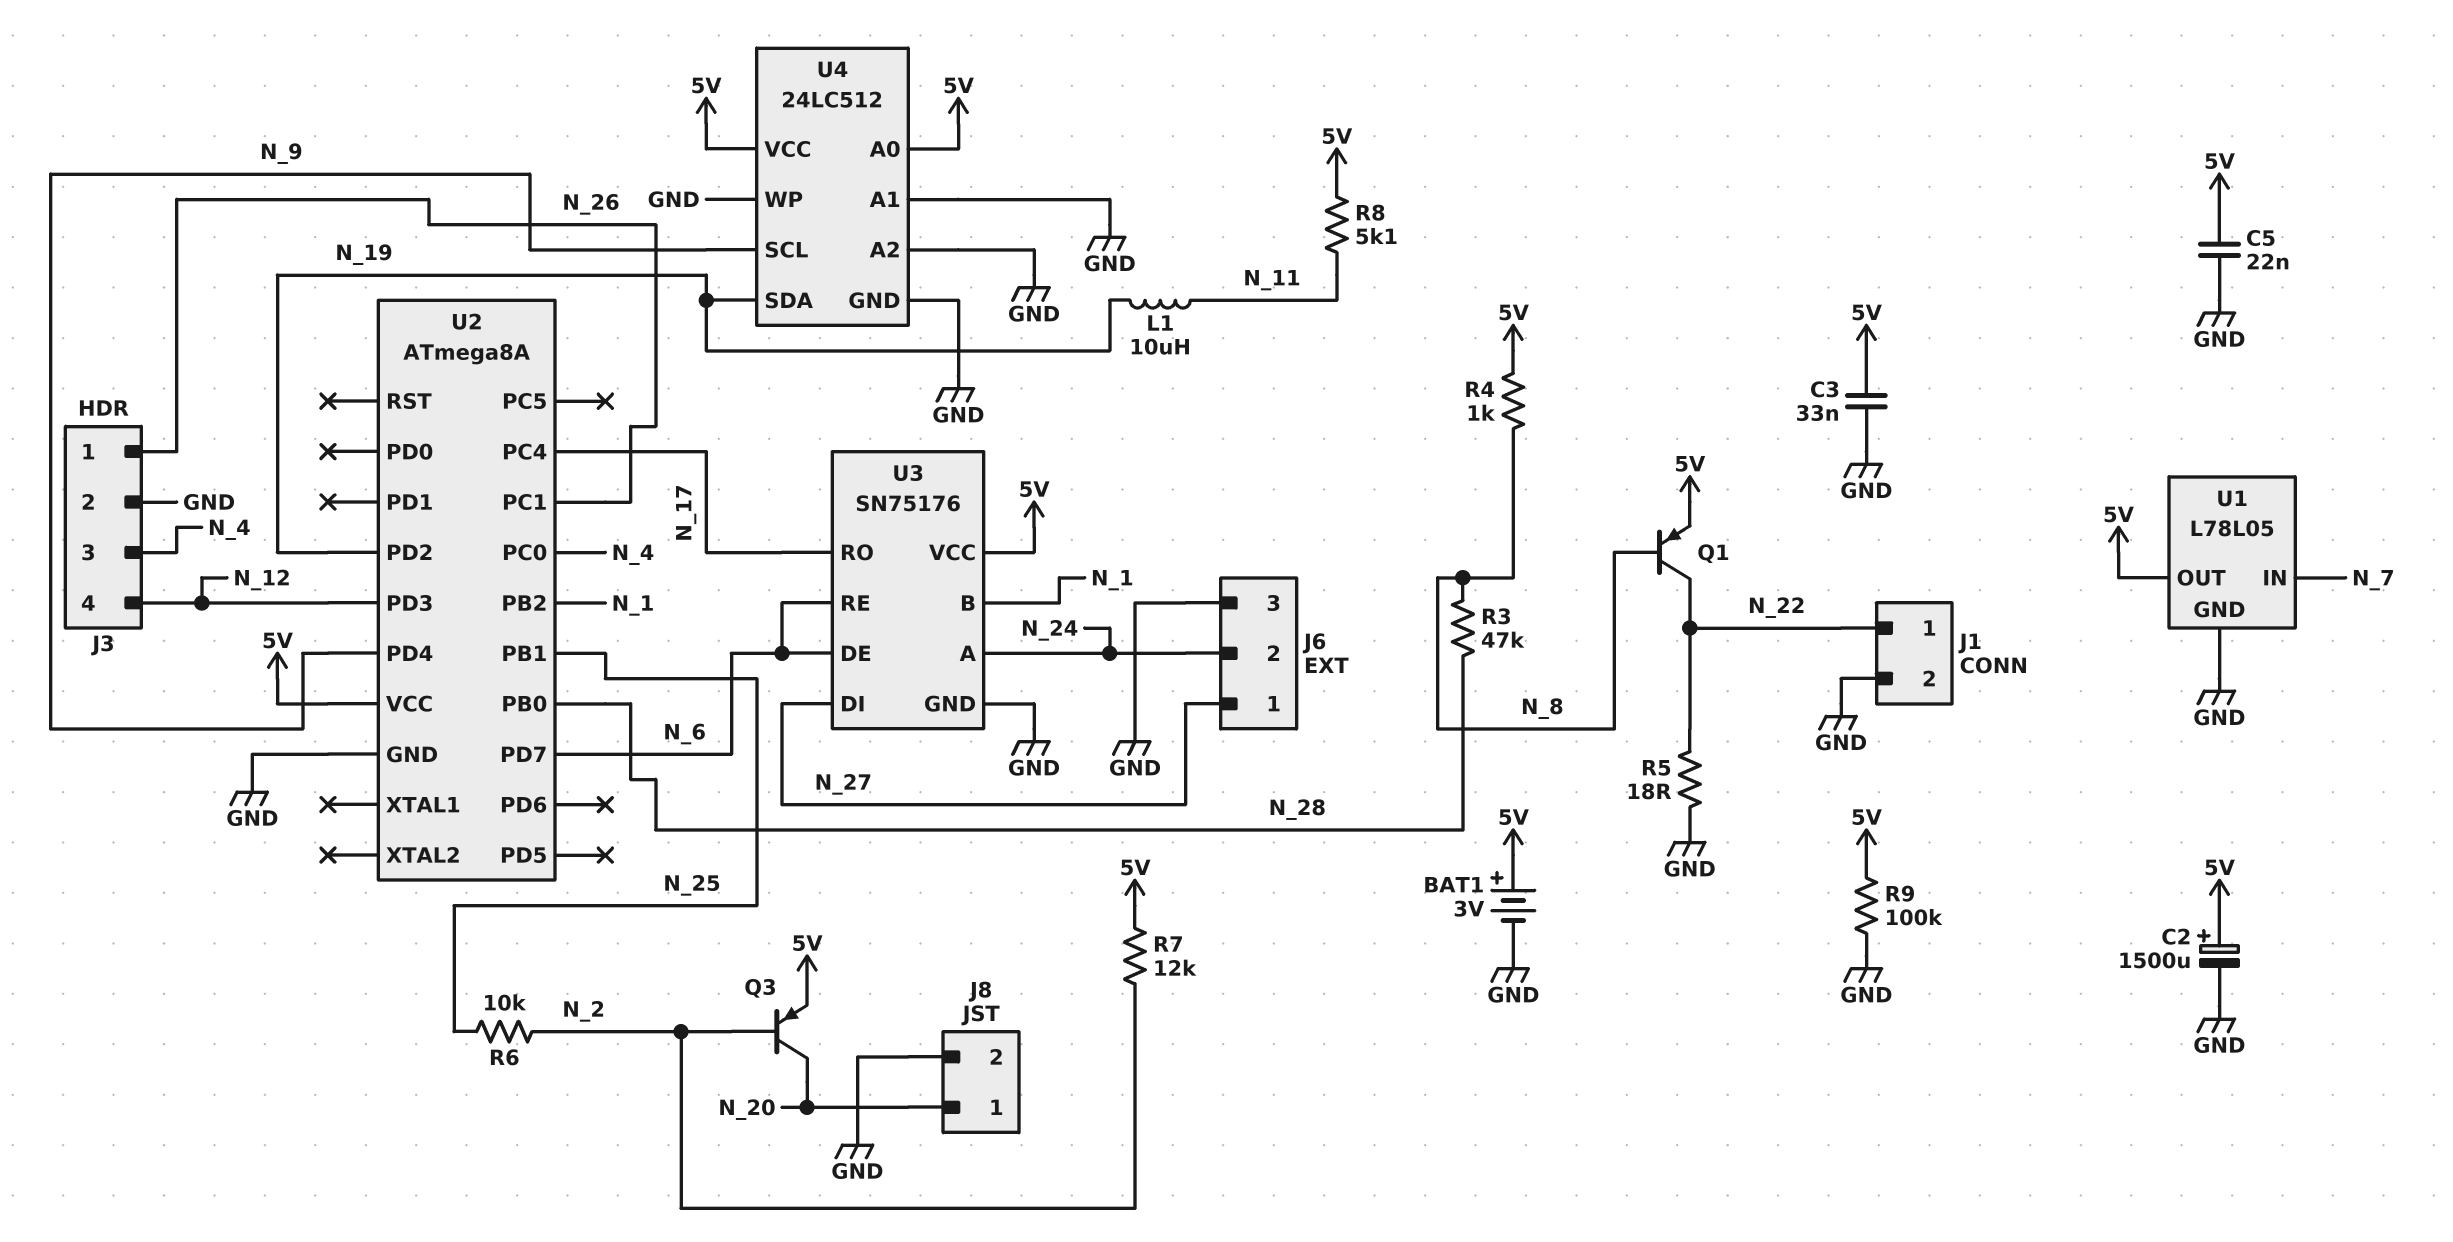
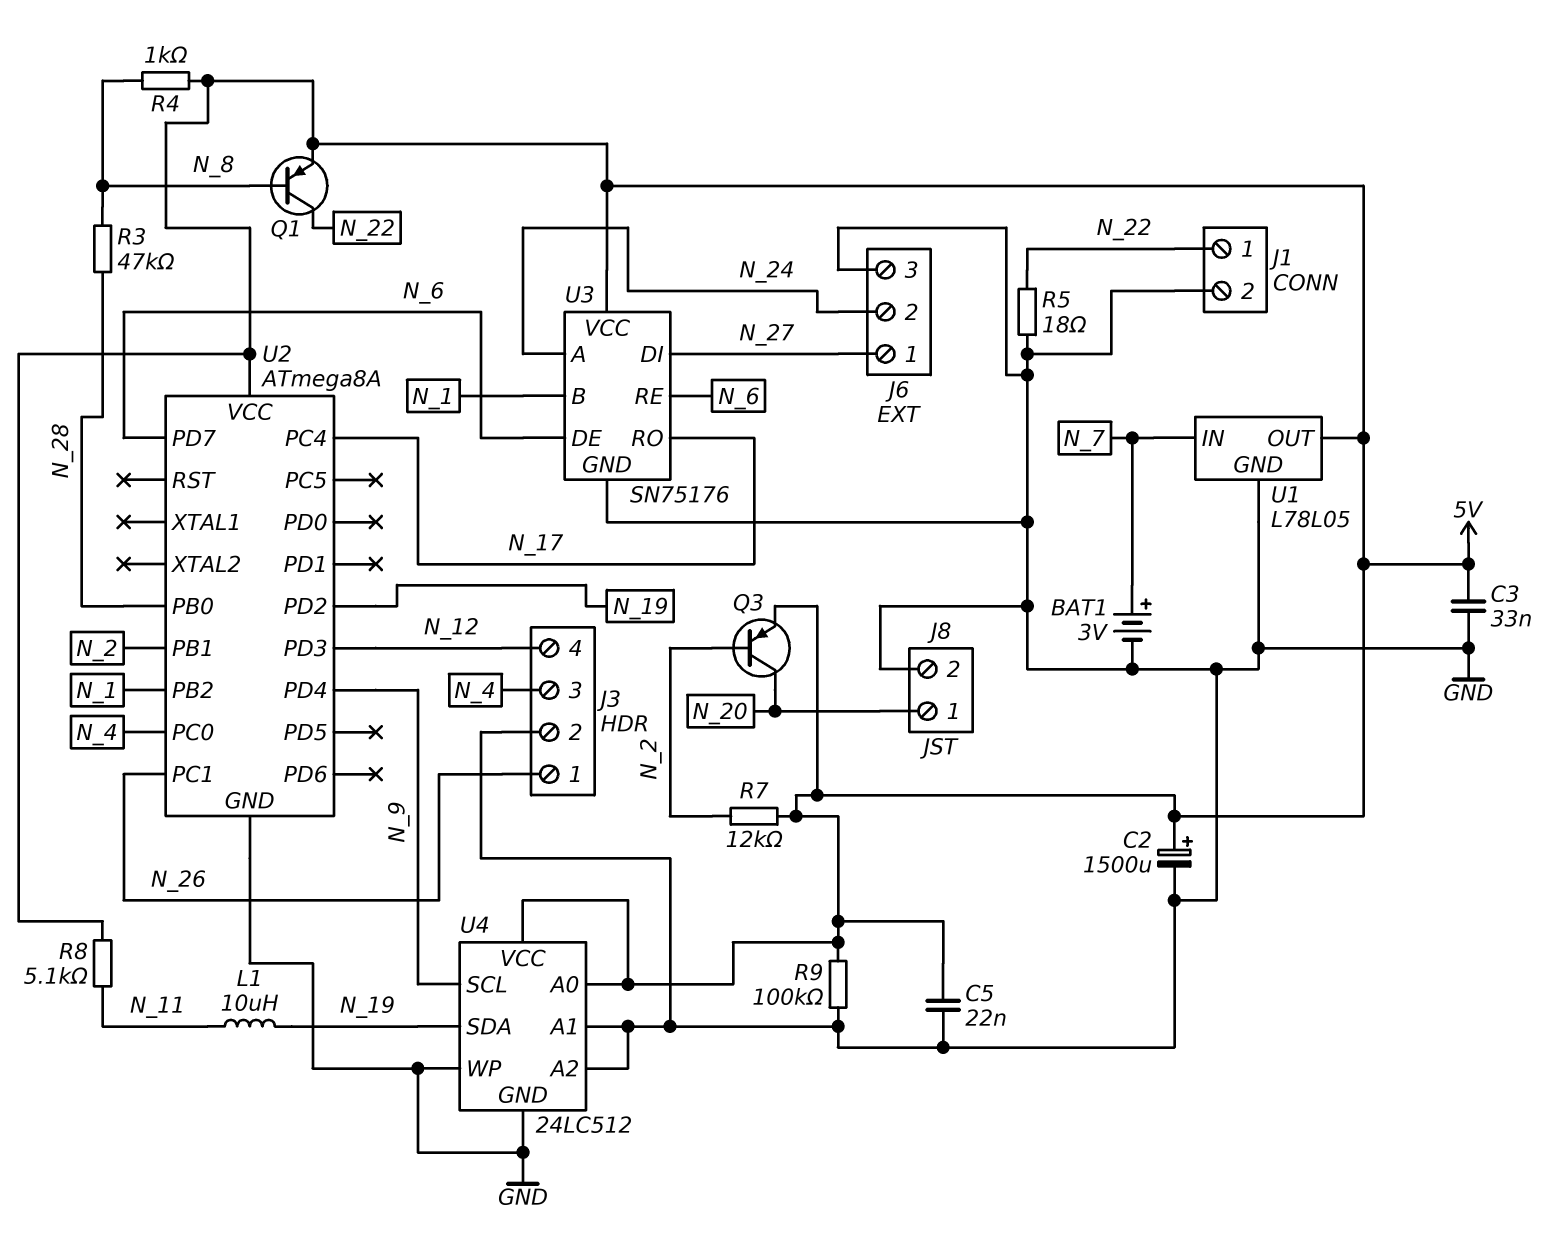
BAT1: 3V (plus 5V, minus GND) -> 3V (plus N_7, minus GND)
R6: 10k (N_2, N_25) -> none
U2 pin PB1: N_25 -> N_2

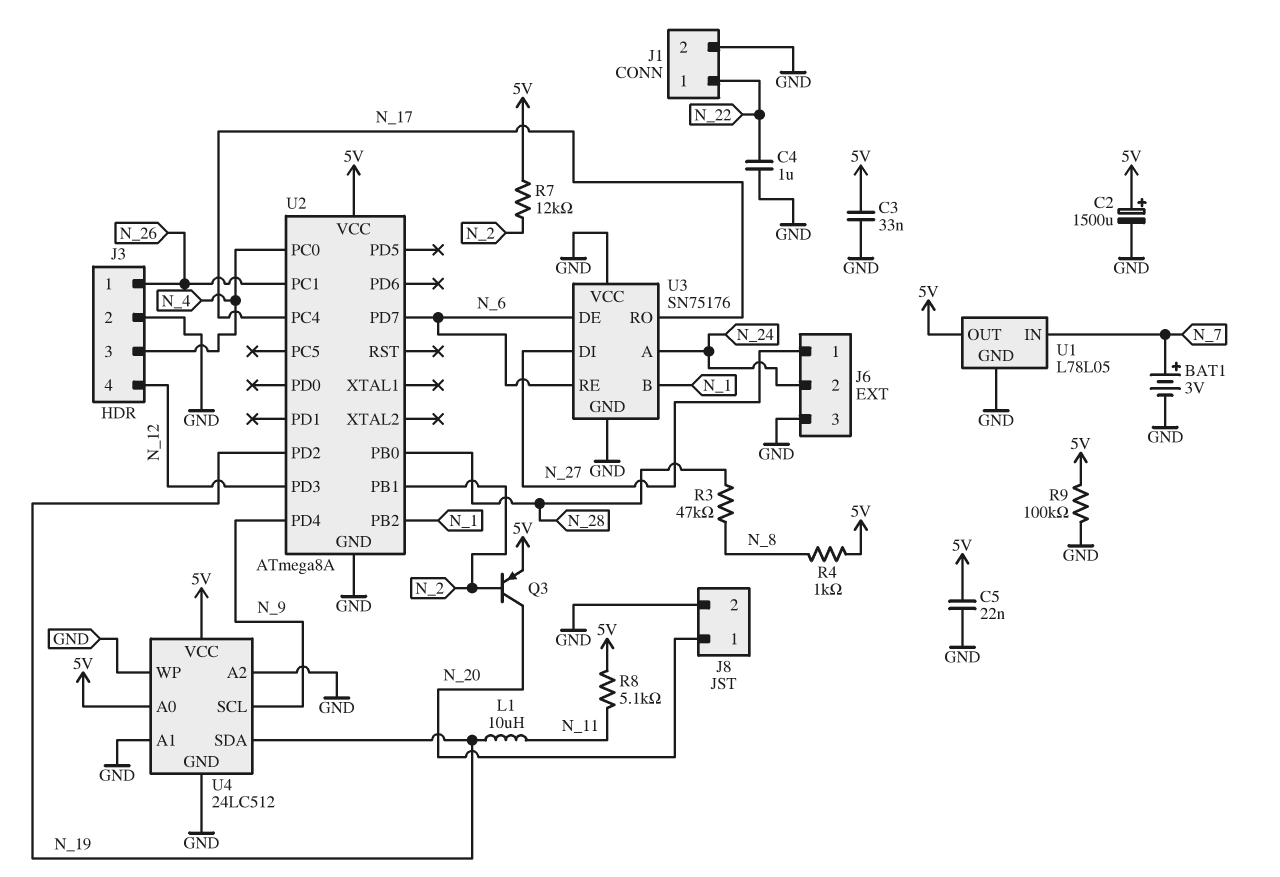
C4: none -> 1uF (GND, N_22)
Q1: PNP (B N_8, C N_22, E 5V) -> none
R5: 18 (GND, N_22) -> none
U3 pin VCC: 5V -> GND

